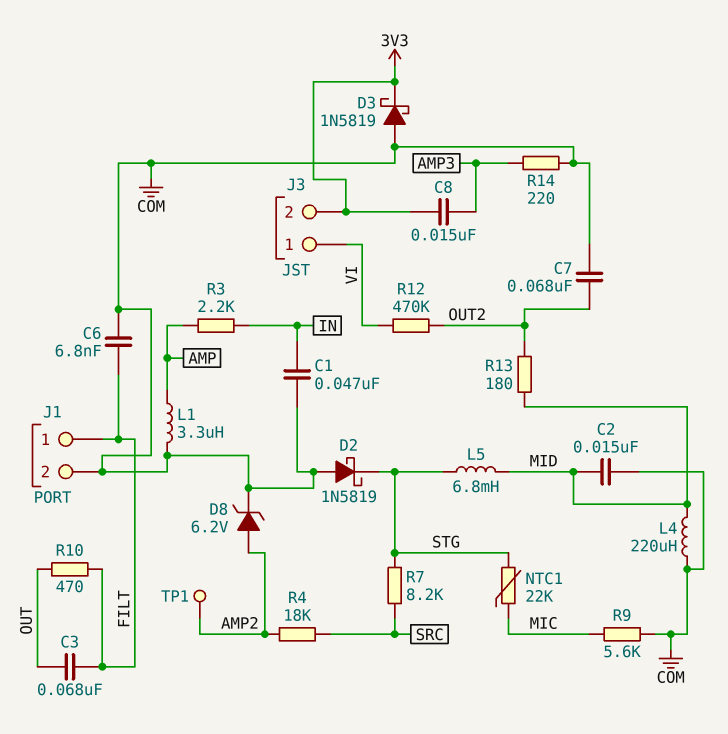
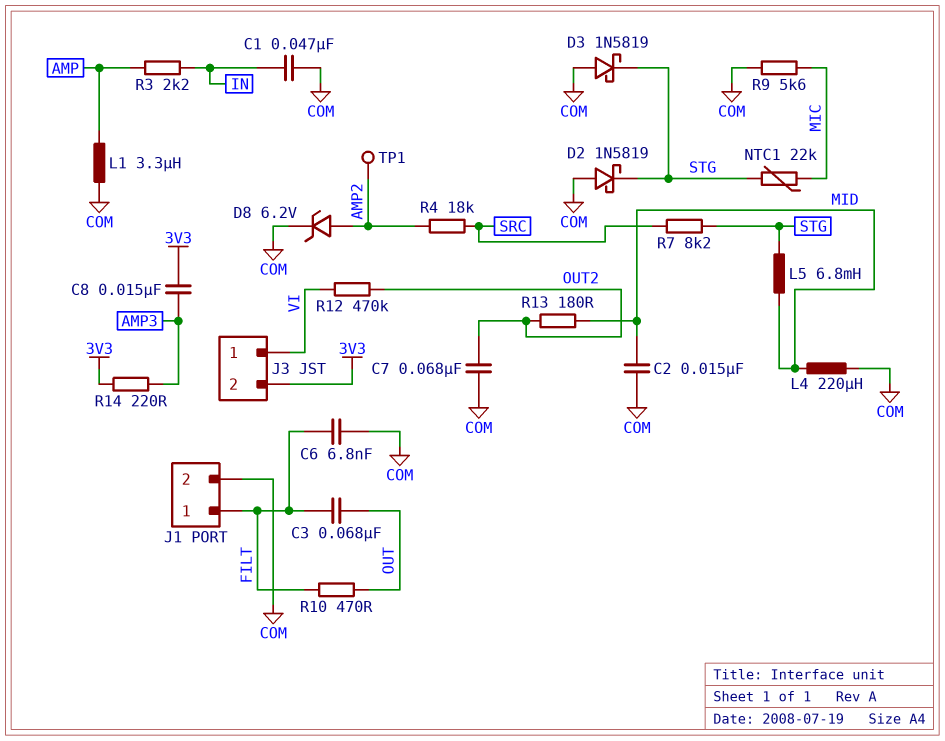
D3: schottky 1N5819 (A COM, K 3V3) -> schottky 1N5819 (A COM, K STG)
R14: 220 (AMP3, COM) -> 220 (3V3, AMP3)

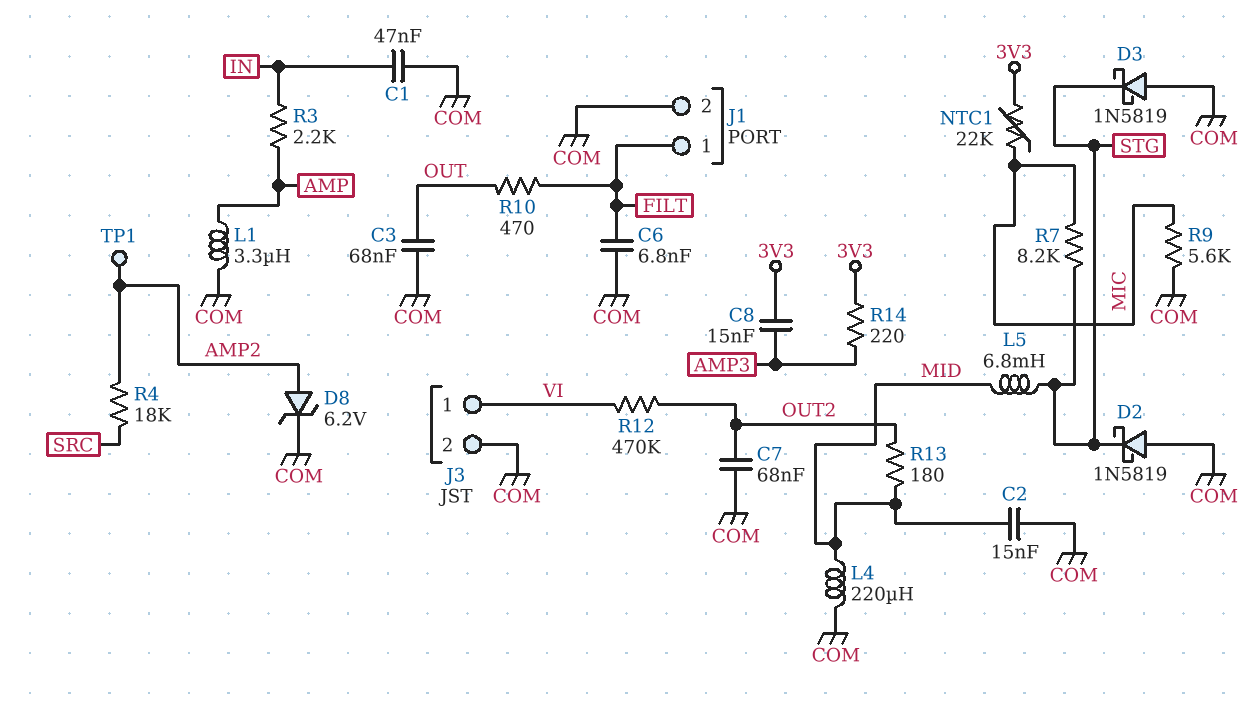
C3: 68nF (FILT, OUT) -> 68nF (COM, OUT)
J3 pin 2: 3V3 -> COM
NTC1: 22k (MIC, STG) -> 22k (3V3, MIC)
R7: 8.2k (SRC, STG) -> 8.2k (MIC, STG)

